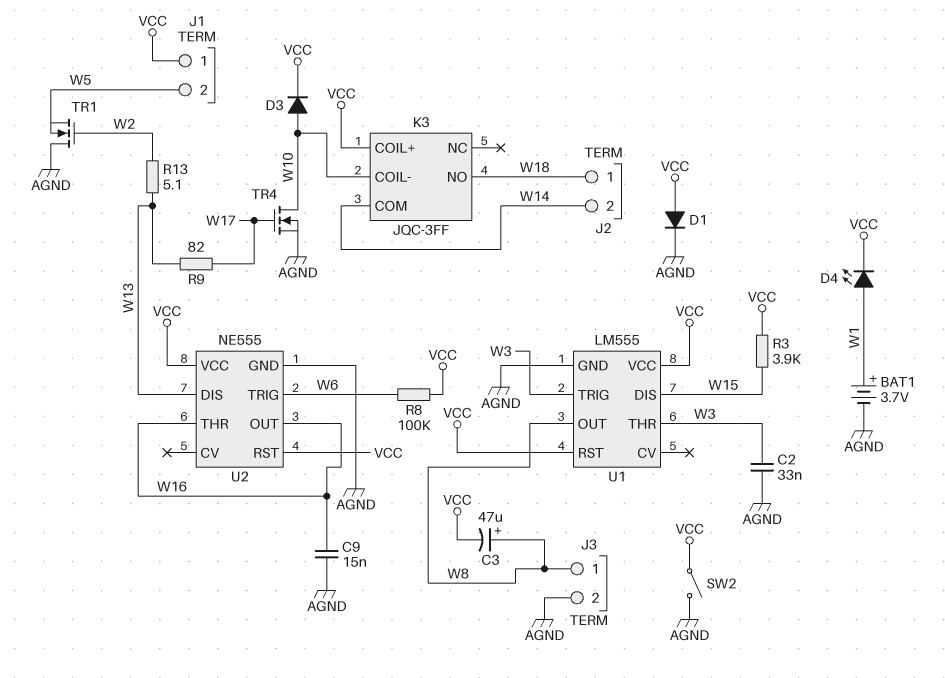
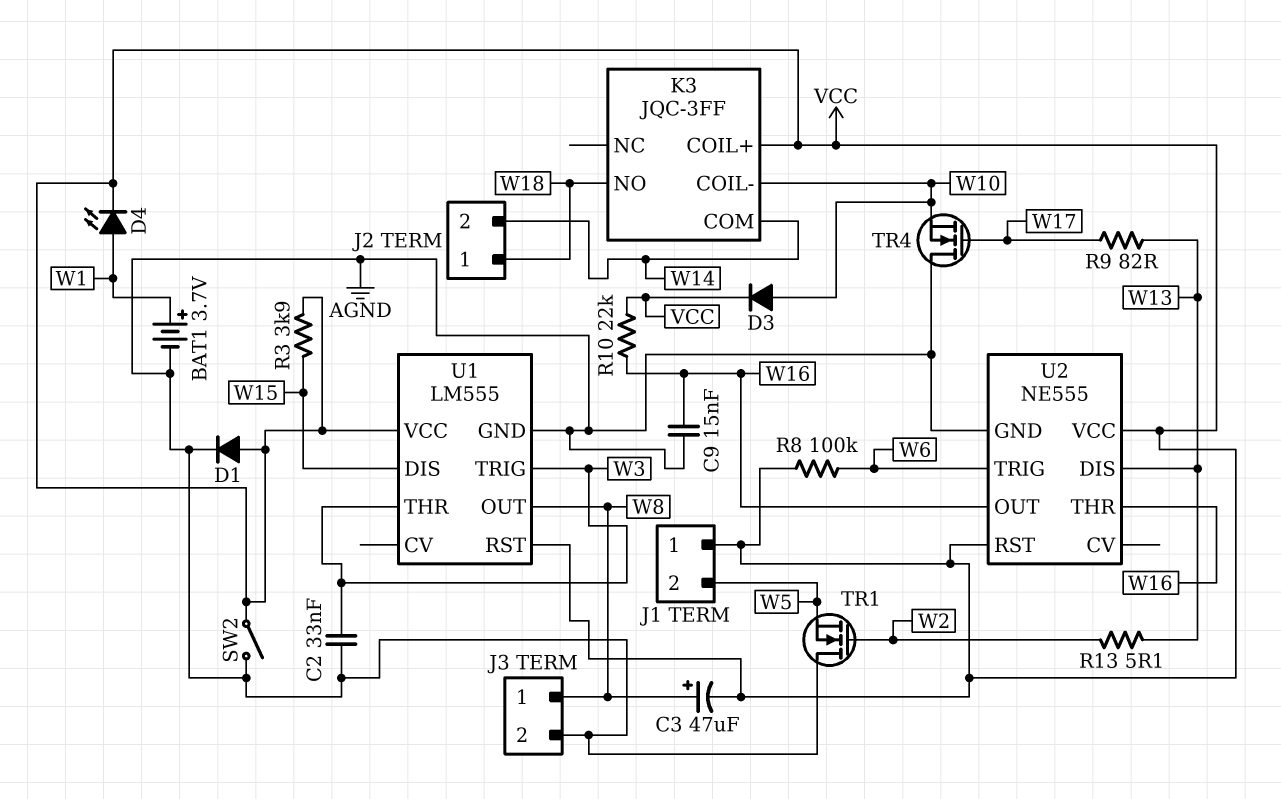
R10: none -> 22k (VCC, W16)
TR4: NMOS (G W17, D W10, S AGND) -> NMOS (G W17, D AGND, S W10)

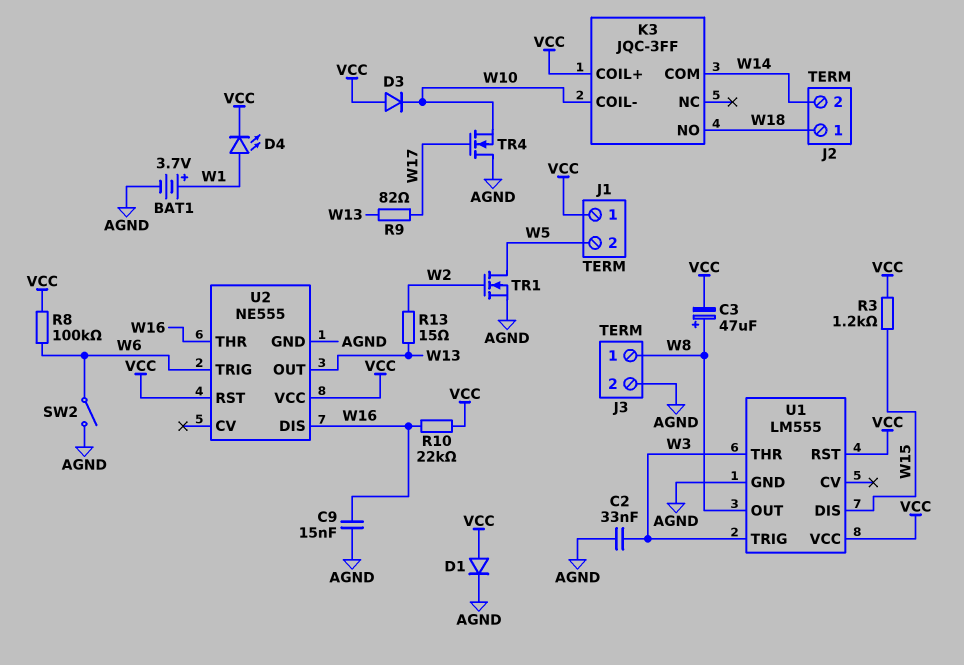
D3: diode (A W10, K VCC) -> diode (A VCC, K W10)
R3: 3.9k (VCC, W15) -> 1.2k (VCC, W15)
R13: 5.1 (W2, W13) -> 15 (W2, W13)
SW2: switch (AGND, VCC) -> switch (AGND, W6)
TR1: NMOS (G W2, D AGND, S W5) -> NMOS (G W2, D W5, S AGND)
U2 pin DIS: W13 -> W16
U2 pin OUT: W16 -> W13

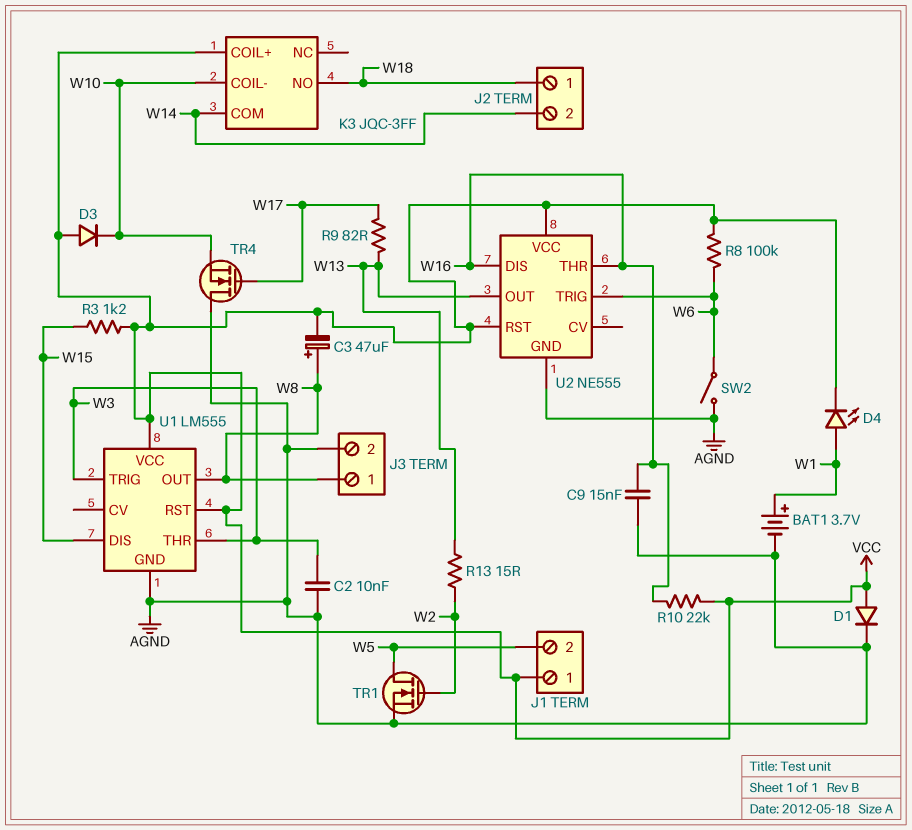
C2: 33nF (AGND, W3) -> 10nF (AGND, W3)

